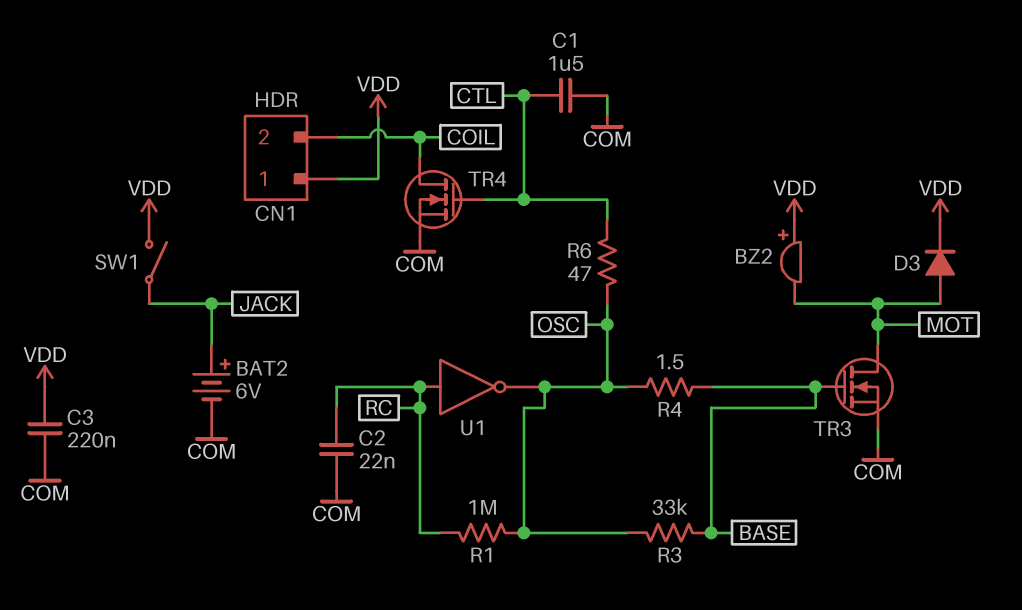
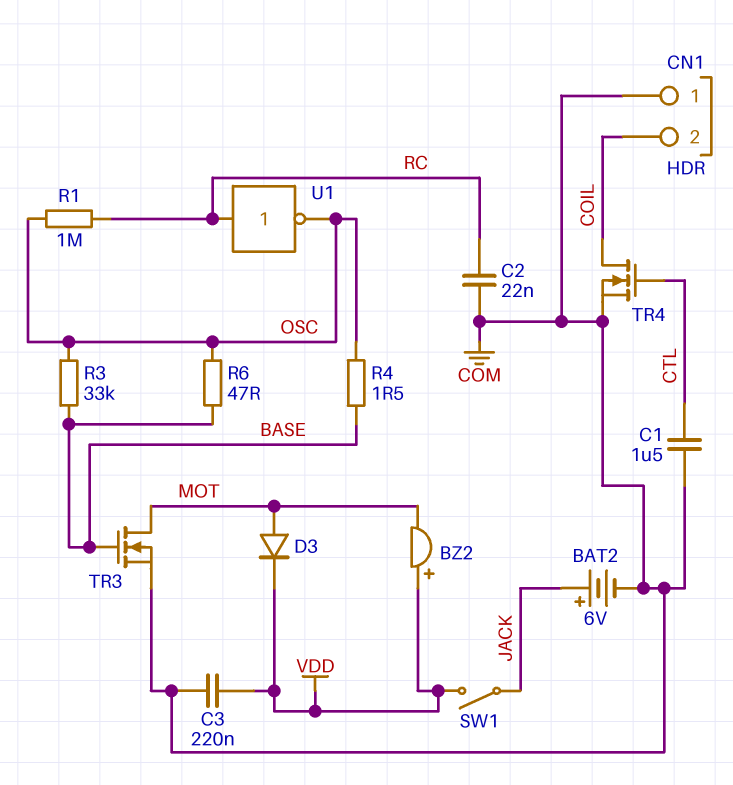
CN1 pin 1: VDD -> COM
R6: 47 (CTL, OSC) -> 47 (BASE, OSC)

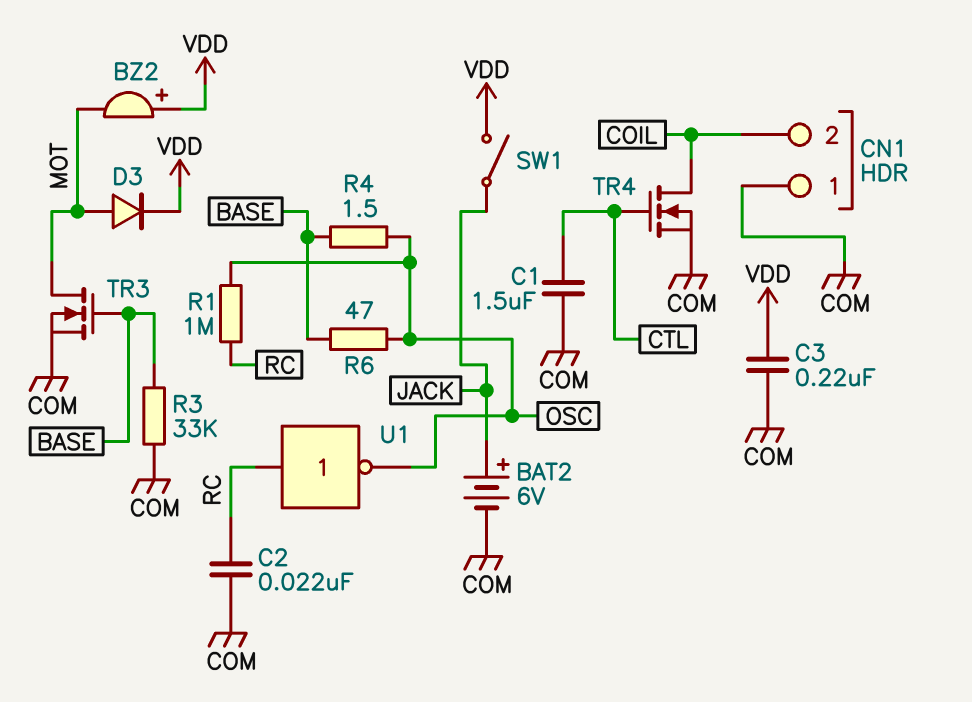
R3: 33k (BASE, OSC) -> 33k (BASE, COM)

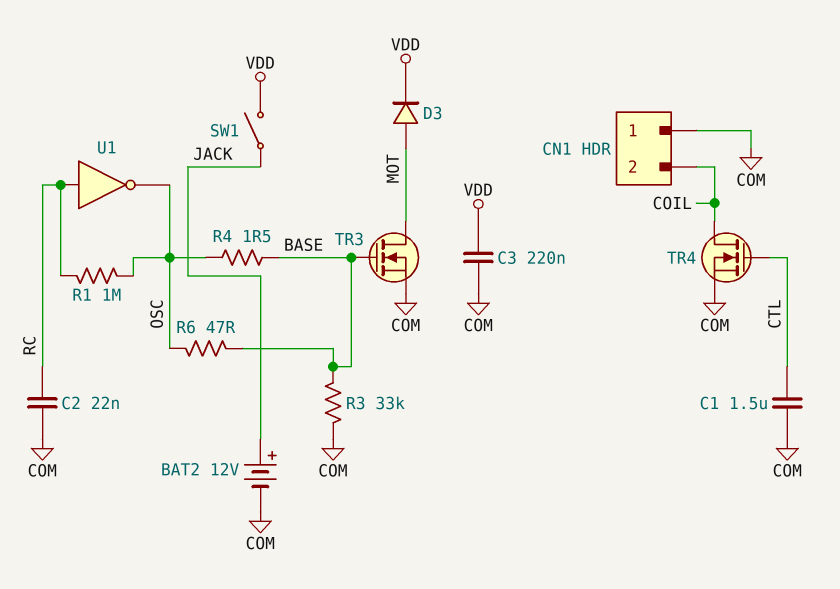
BAT2: 6V (plus JACK, minus COM) -> 12V (plus JACK, minus COM)
BZ2: buzzer (plus VDD, minus MOT) -> none

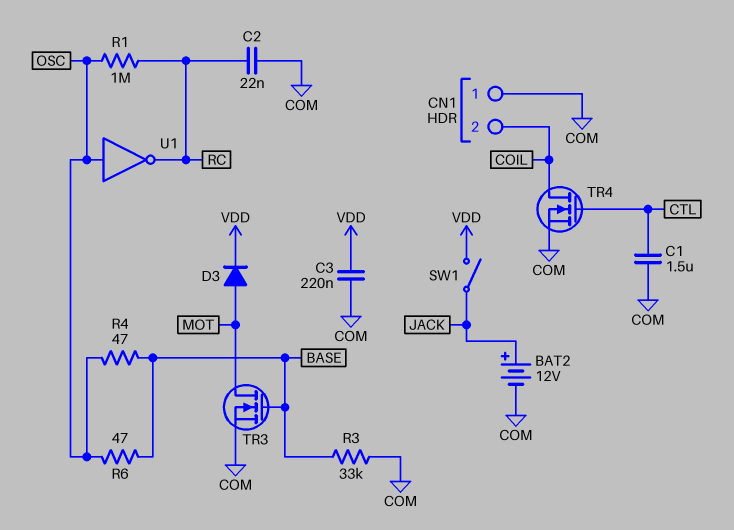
R4: 1.5 (BASE, OSC) -> 47 (BASE, OSC)
U1: NOT (in RC, out OSC) -> NOT (in OSC, out RC)

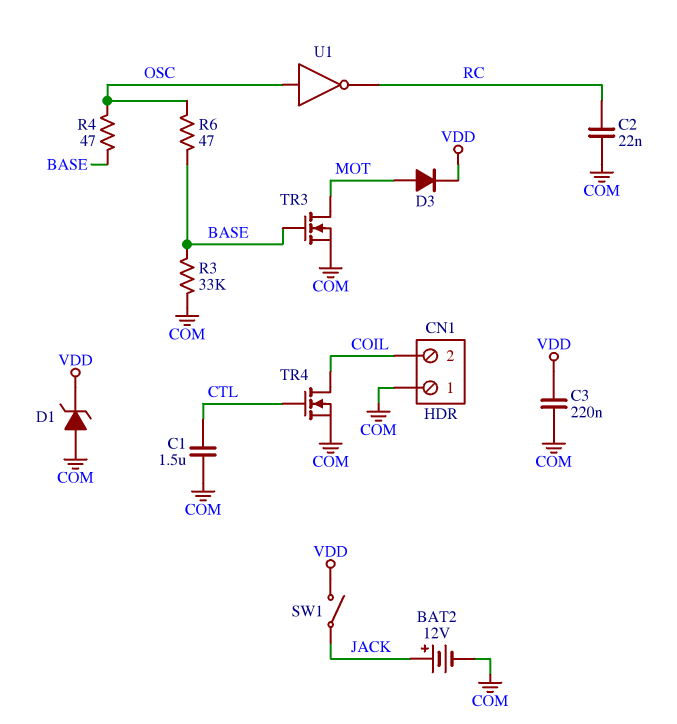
D1: none -> zener (A COM, K VDD)
R1: 1M (OSC, RC) -> none

